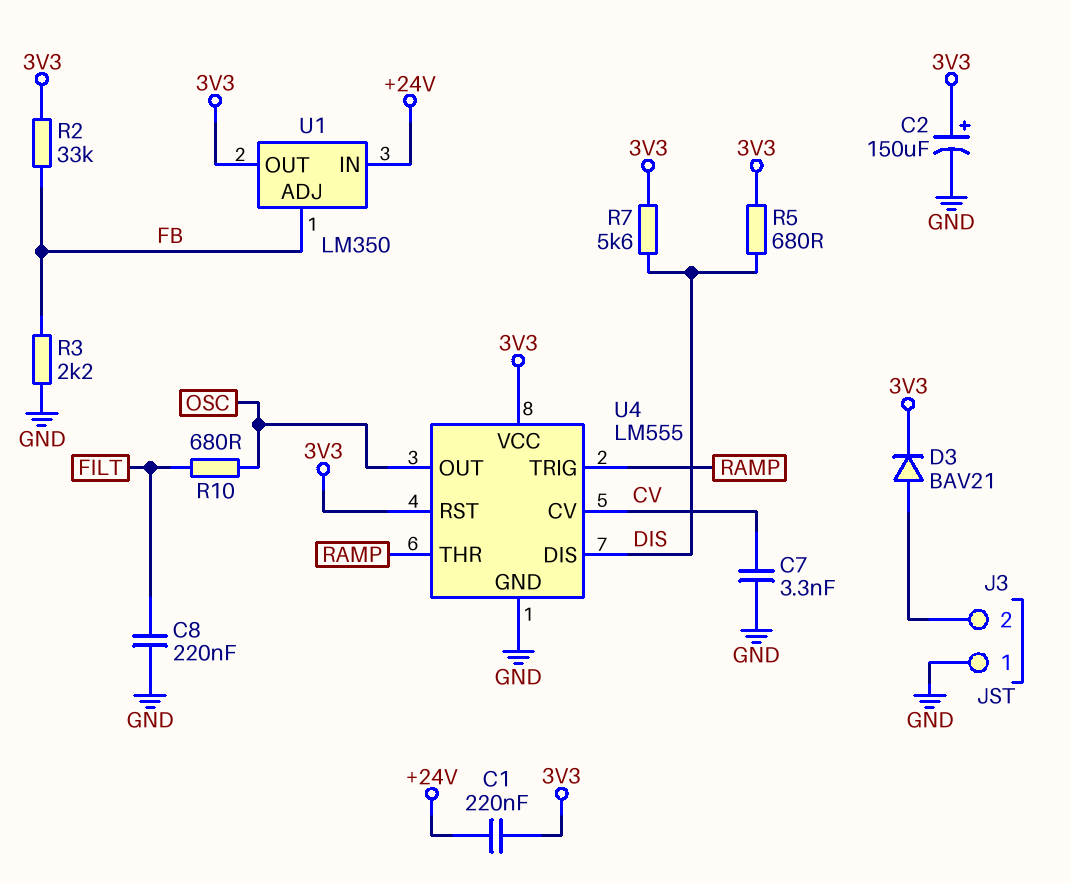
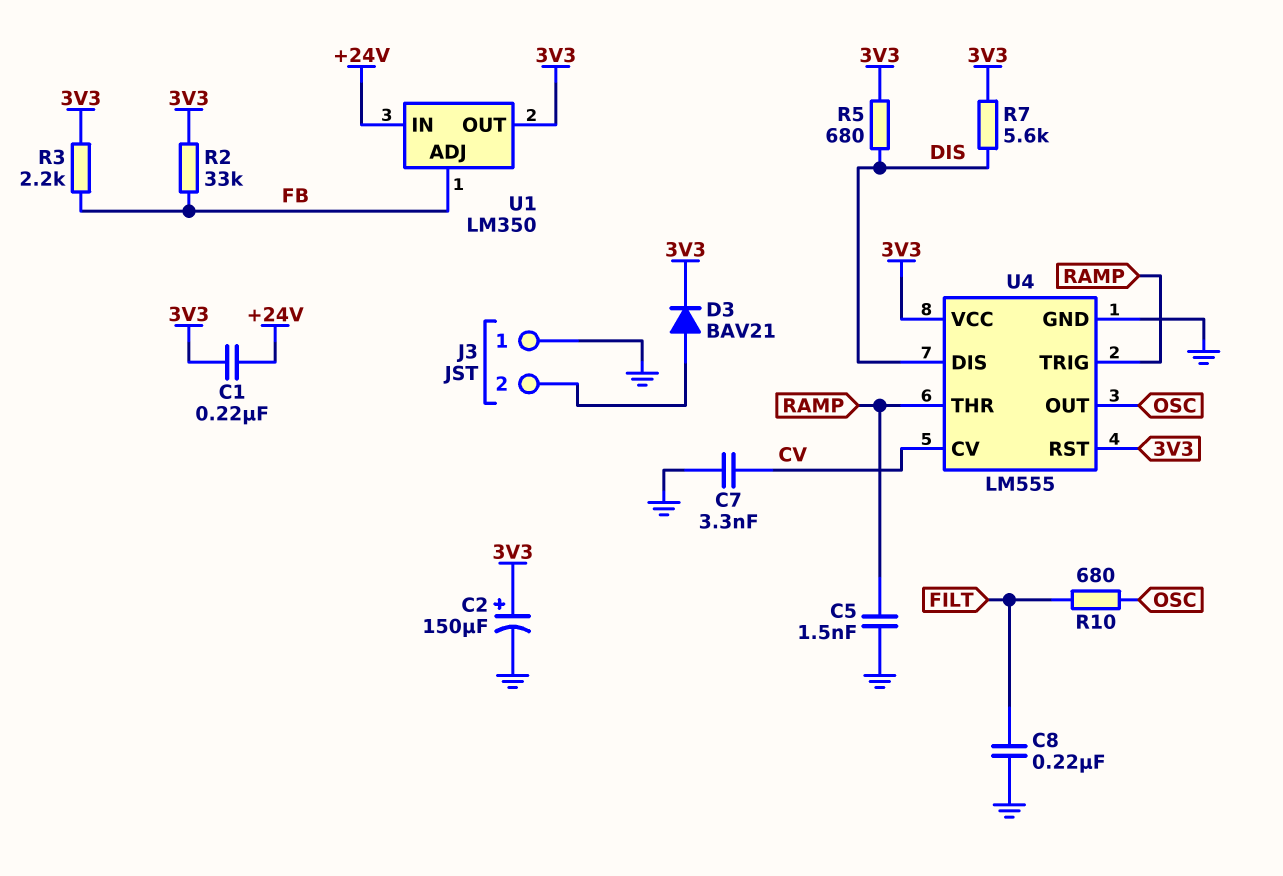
C5: none -> 1.5nF (GND, RAMP)
R3: 2.2k (FB, GND) -> 2.2k (3V3, FB)

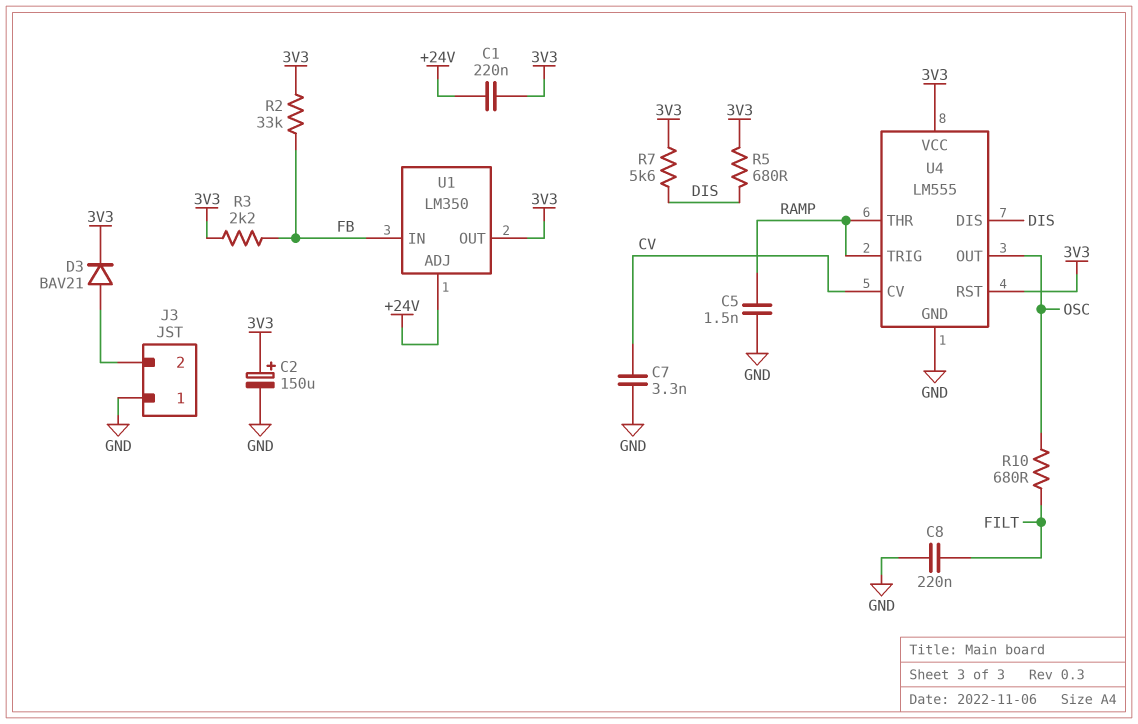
U1 pin ADJ: FB -> +24V
U1 pin IN: +24V -> FB

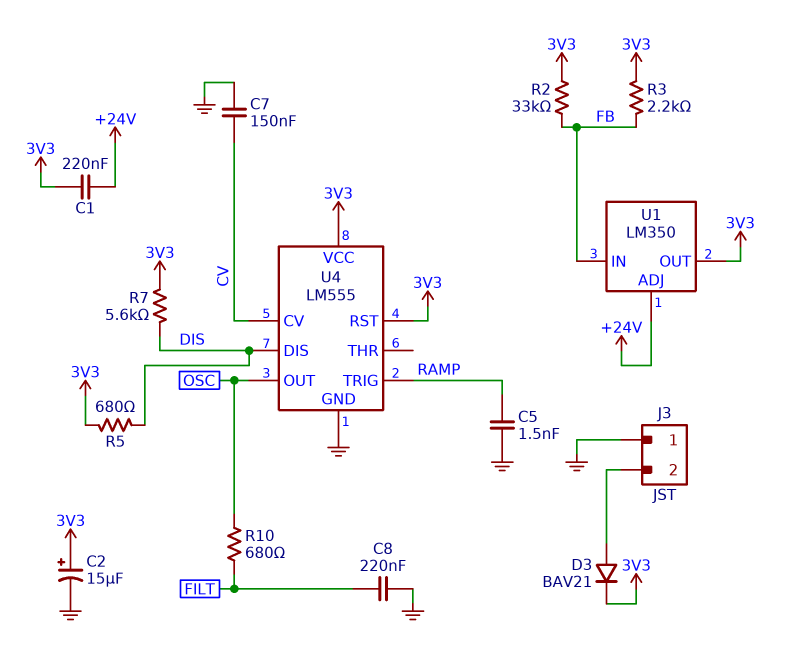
C2: 150uF (plus 3V3, minus GND) -> 15uF (plus 3V3, minus GND)
C7: 3.3nF (CV, GND) -> 150nF (CV, GND)
U4 pin THR: RAMP -> none

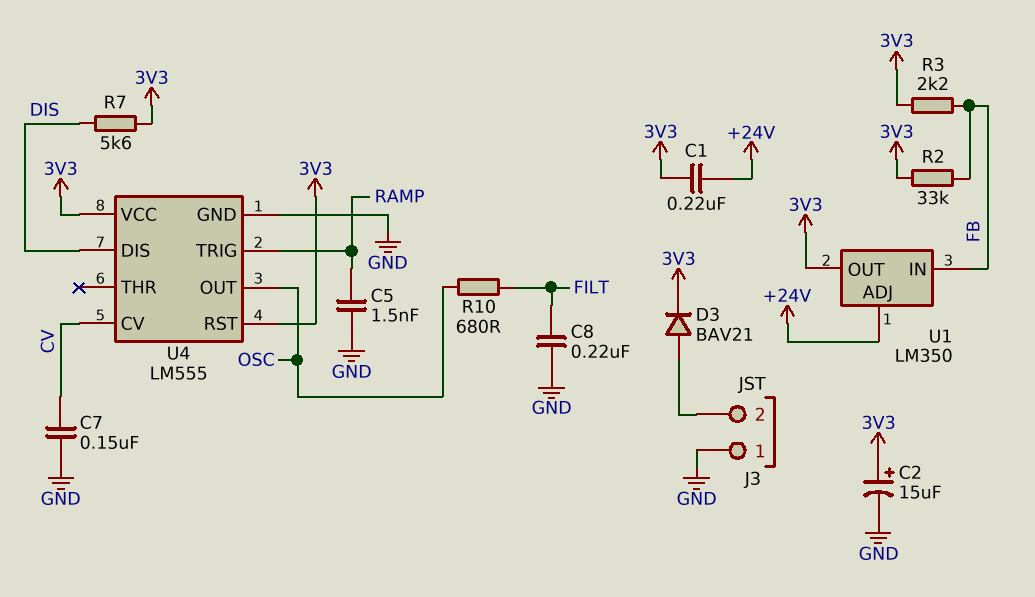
R5: 680 (3V3, DIS) -> none

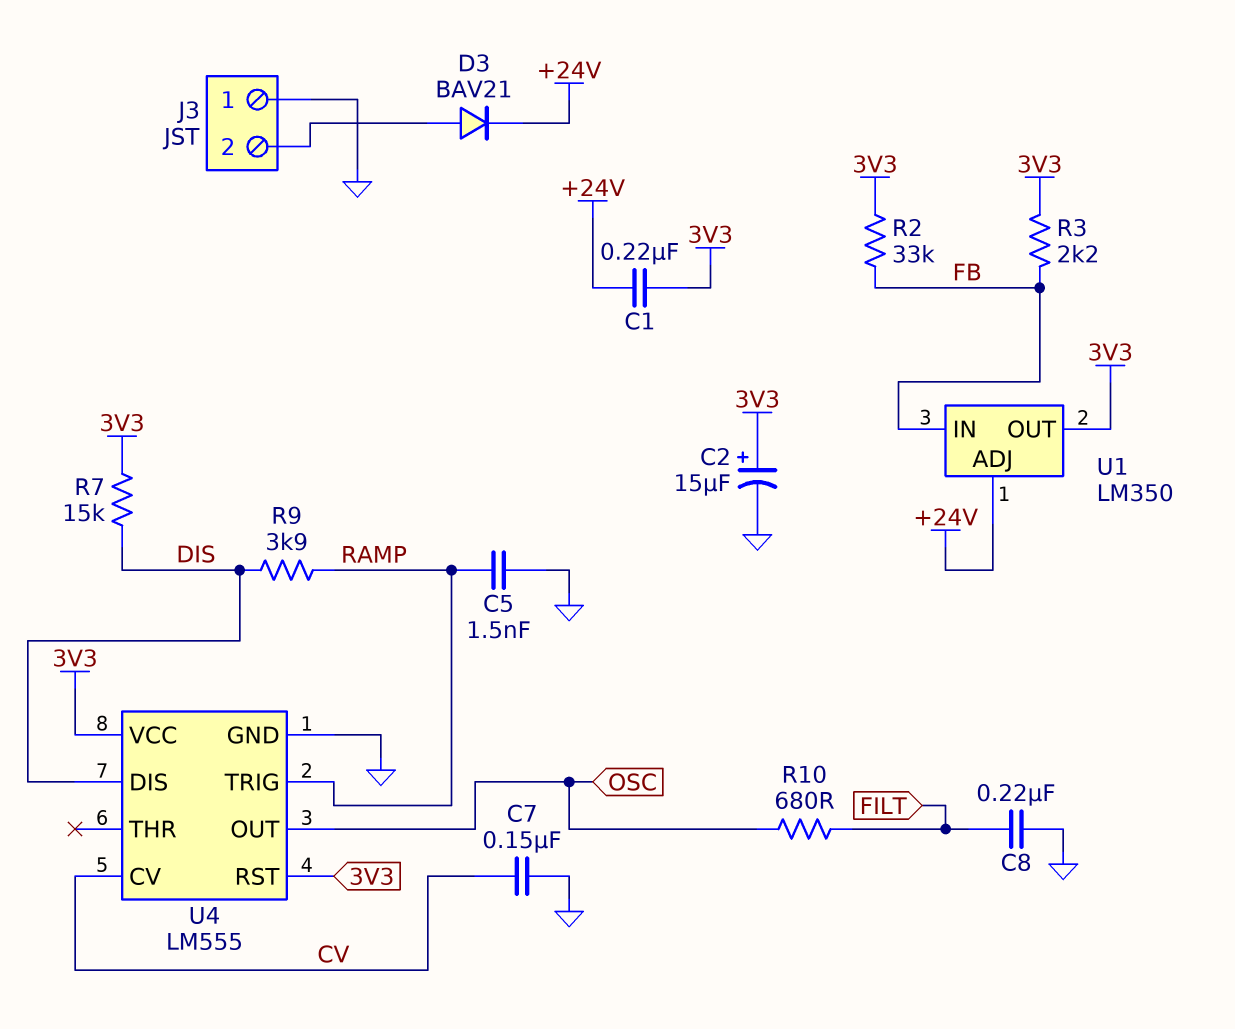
D3: diode BAV21 (A J3/2, K 3V3) -> diode BAV21 (A J3/2, K +24V)
R7: 5.6k (3V3, DIS) -> 15k (3V3, DIS)
R9: none -> 3.9k (DIS, RAMP)

